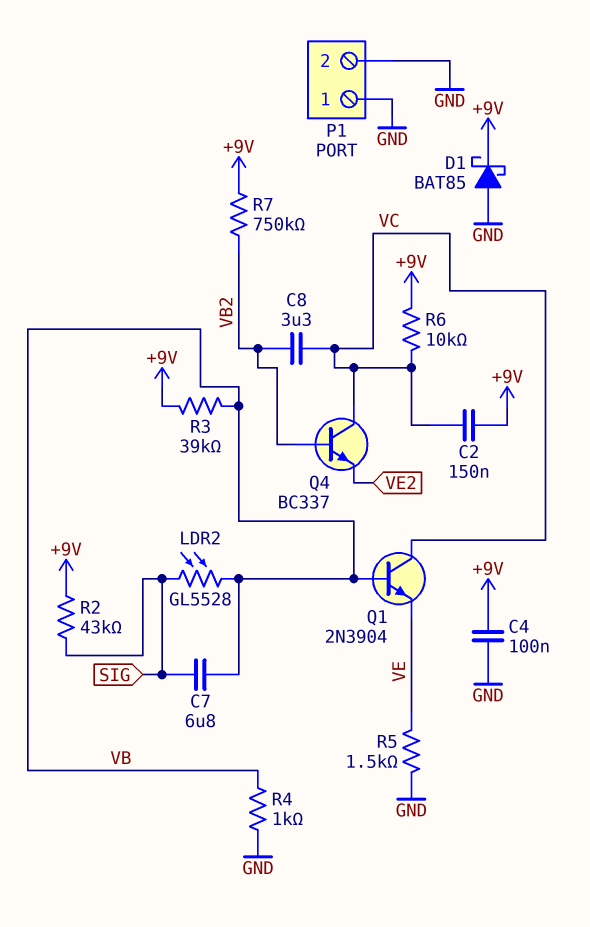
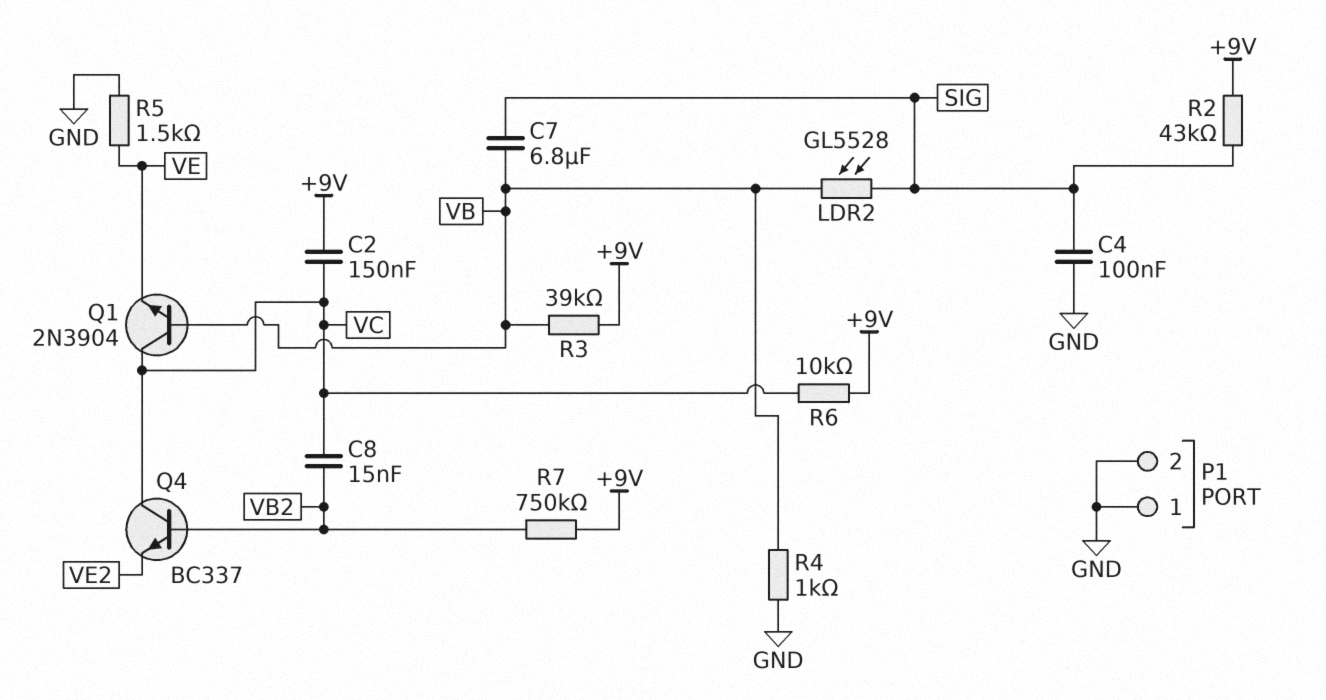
C4: 100nF (+9V, GND) -> 100nF (GND, SIG)
C8: 3.3uF (VB2, VC) -> 15nF (VB2, VC)
D1: schottky BAT85 (A GND, K +9V) -> none

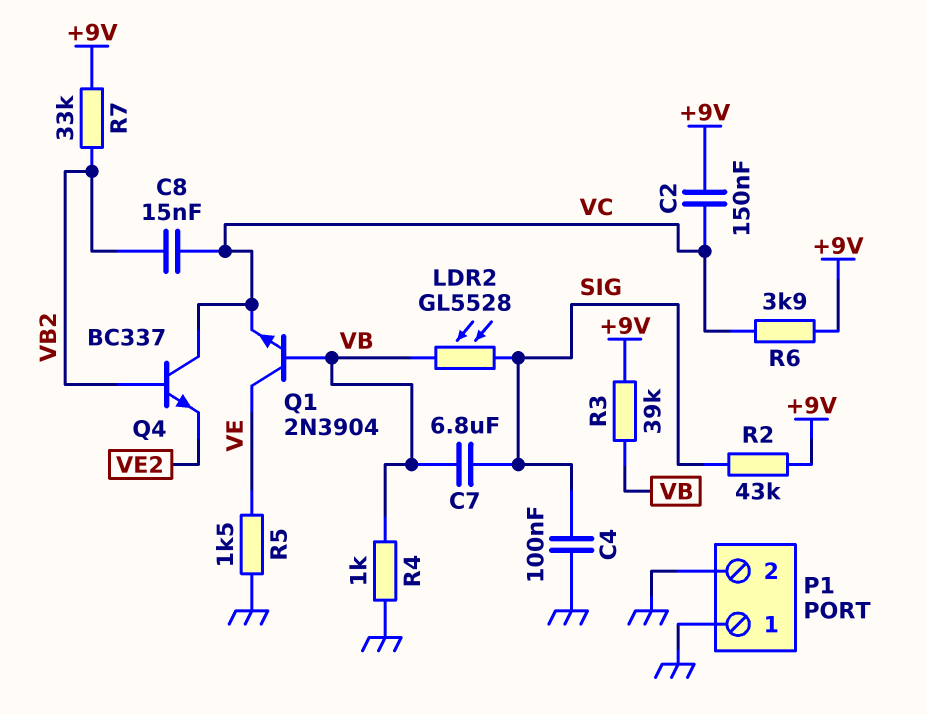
Q1: NPN 2N3904 (B VB, C VC, E VE) -> NPN 2N3904 (B VB, C VE, E VC)
R6: 10k (+9V, VC) -> 3.9k (+9V, VC)
R7: 750k (+9V, VB2) -> 33k (+9V, VB2)

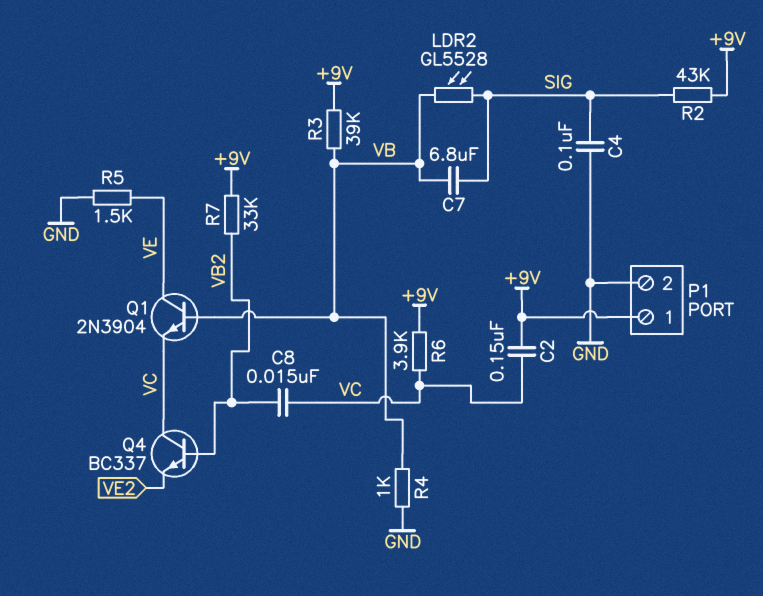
P1 pin 1: GND -> +9V

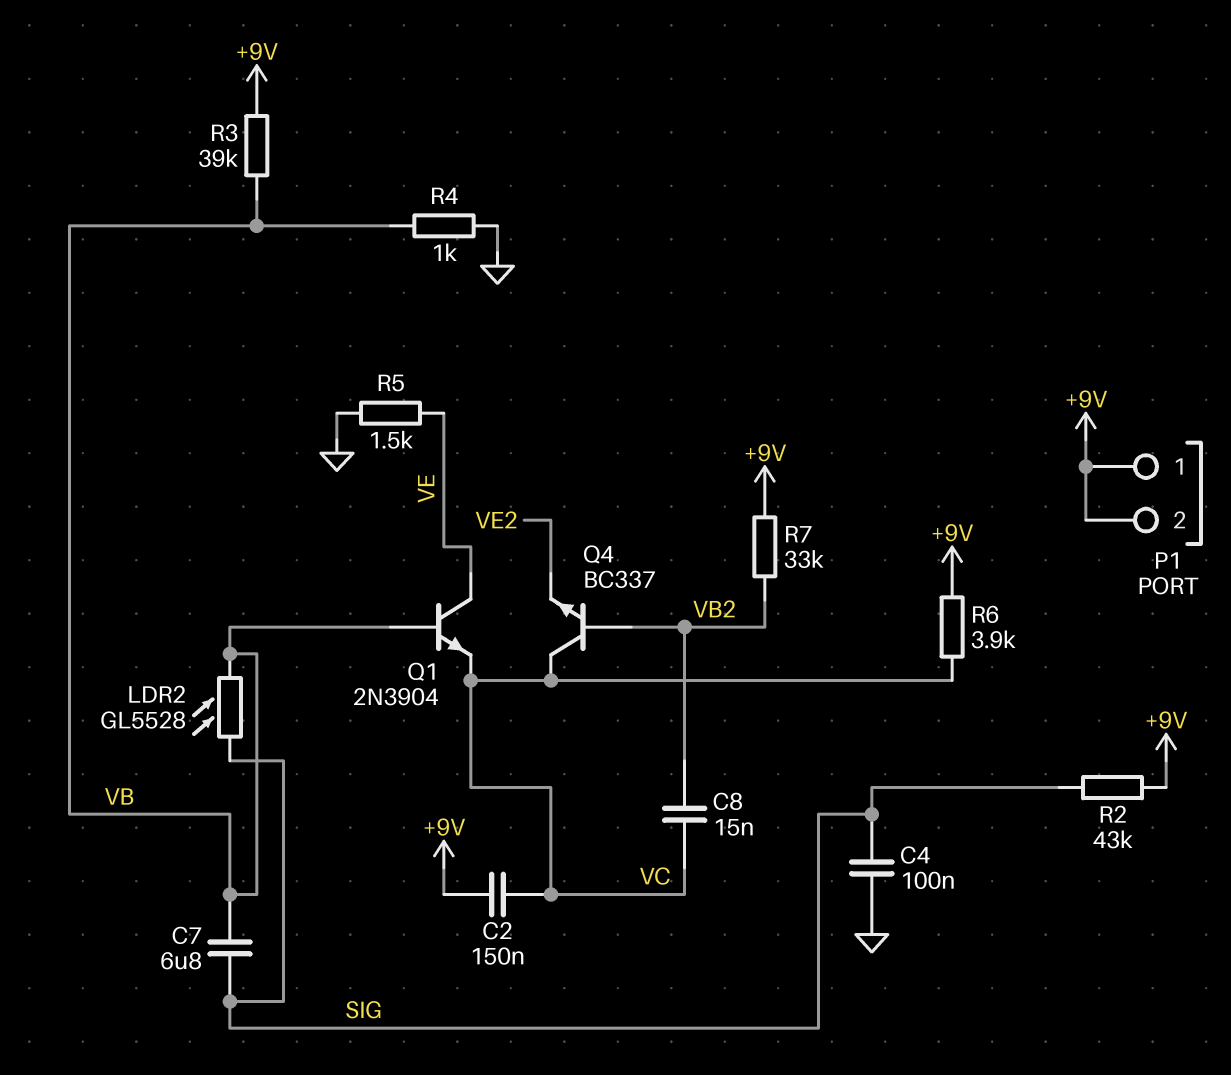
P1 pin 2: GND -> +9V

